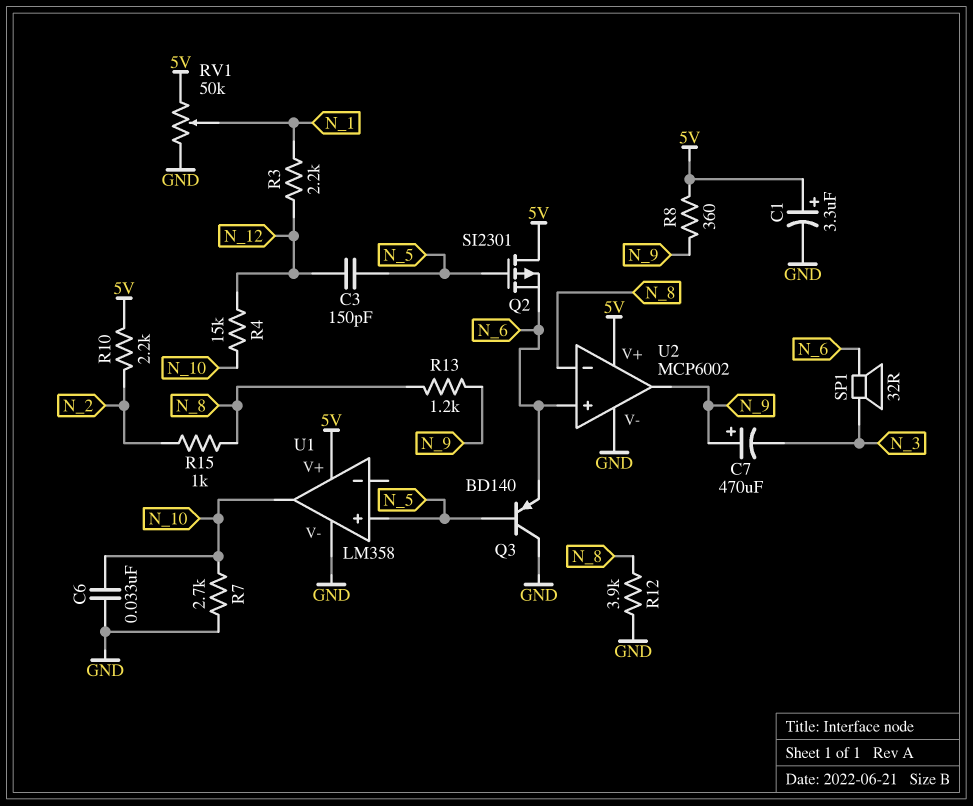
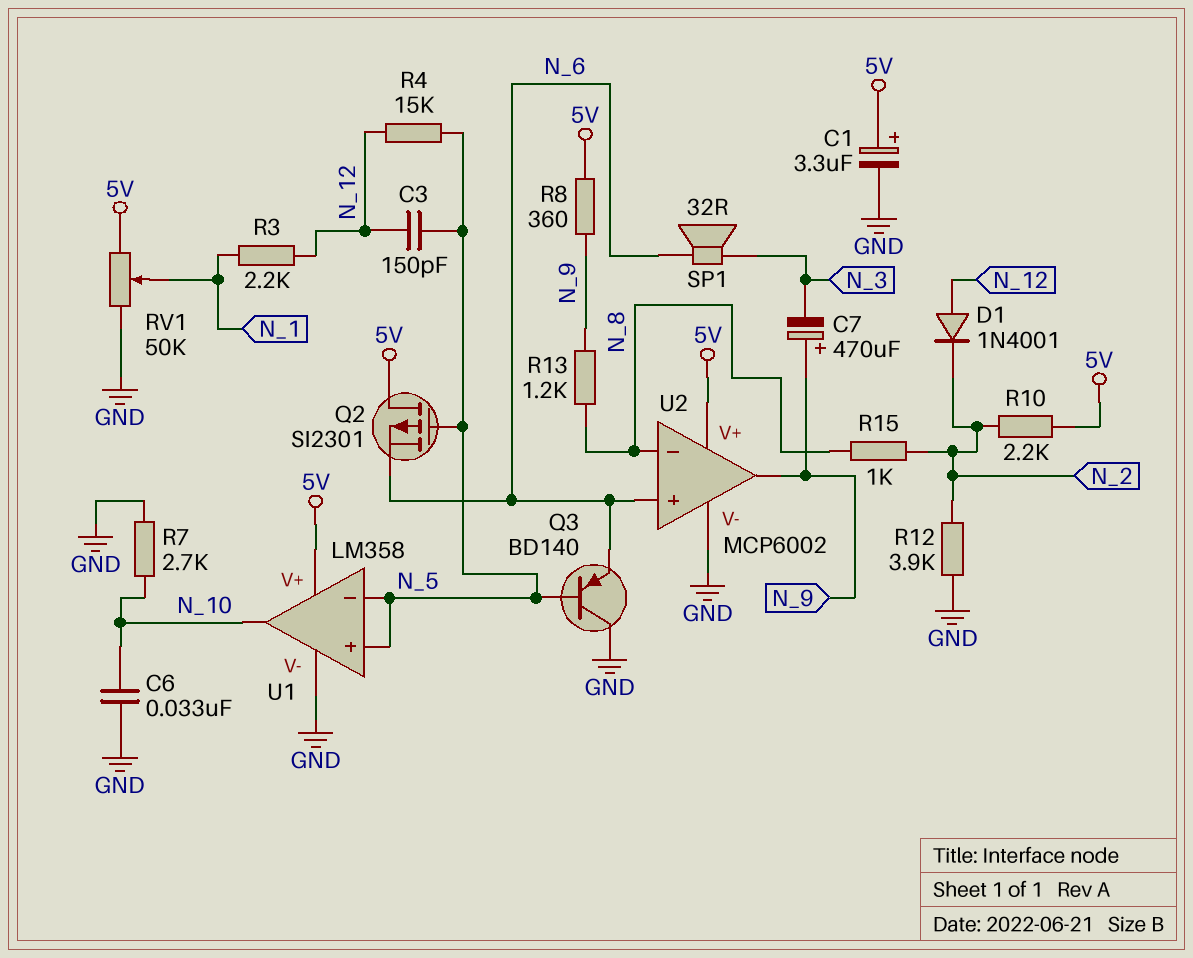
D1: none -> diode 1N4001 (A N_12, K N_2)
R4: 15k (N_10, N_12) -> 15k (N_5, N_12)
R12: 3.9k (GND, N_8) -> 3.9k (GND, N_2)
U1 pin in-: none -> N_5

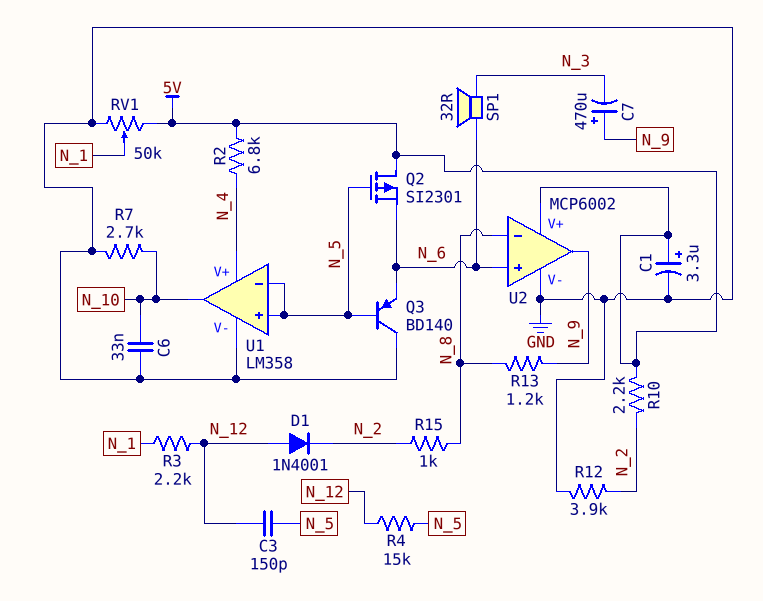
R2: none -> 6.8k (5V, N_4)
R8: 360 (5V, N_9) -> none
U1 pin V+: 5V -> N_4

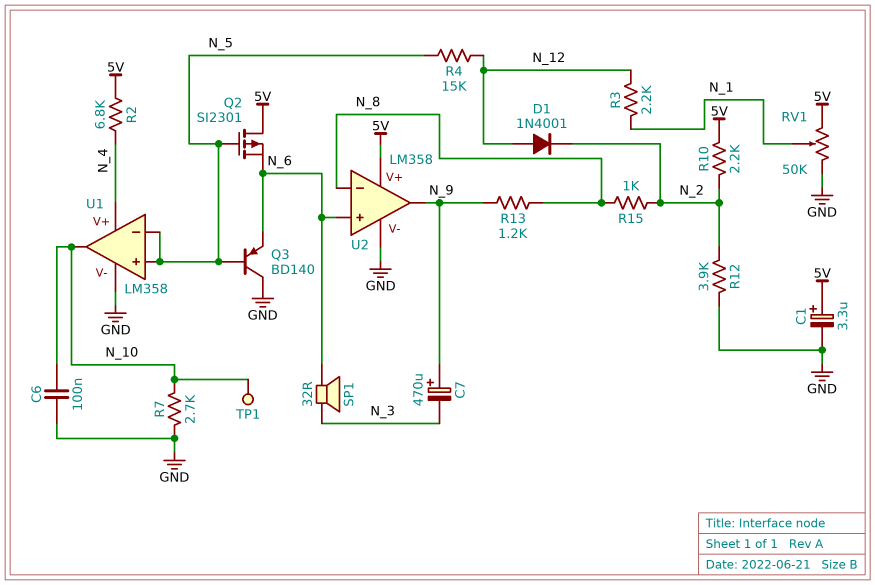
C3: 150pF (N_5, N_12) -> none
C6: 33nF (GND, N_10) -> 100nF (GND, N_10)
TP1: none -> test point (N_10)
U2: MCP6002 -> LM358

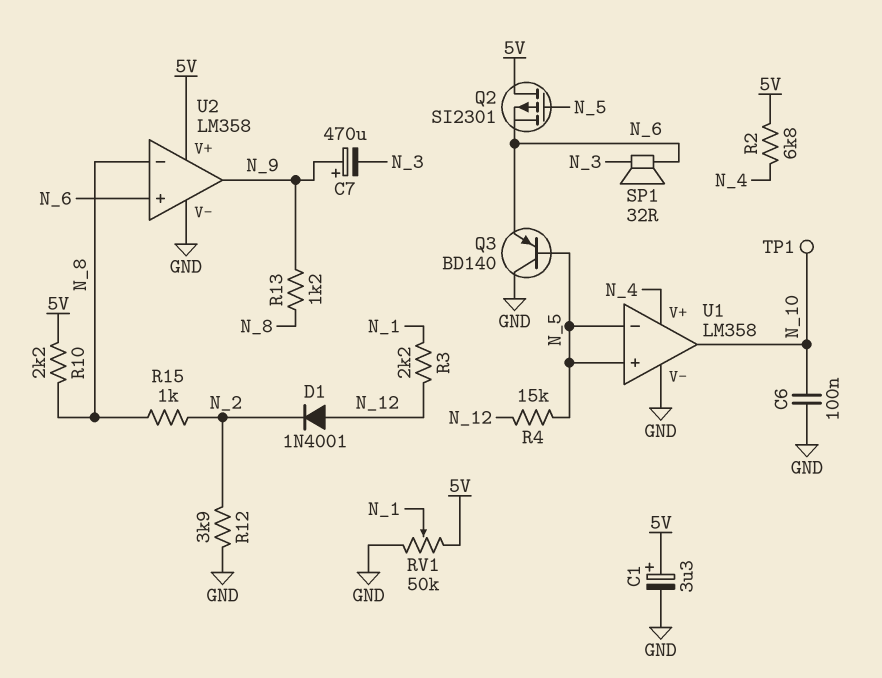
R7: 2.7k (GND, N_10) -> none
R10: 2.2k (5V, N_2) -> 2.2k (5V, N_8)

